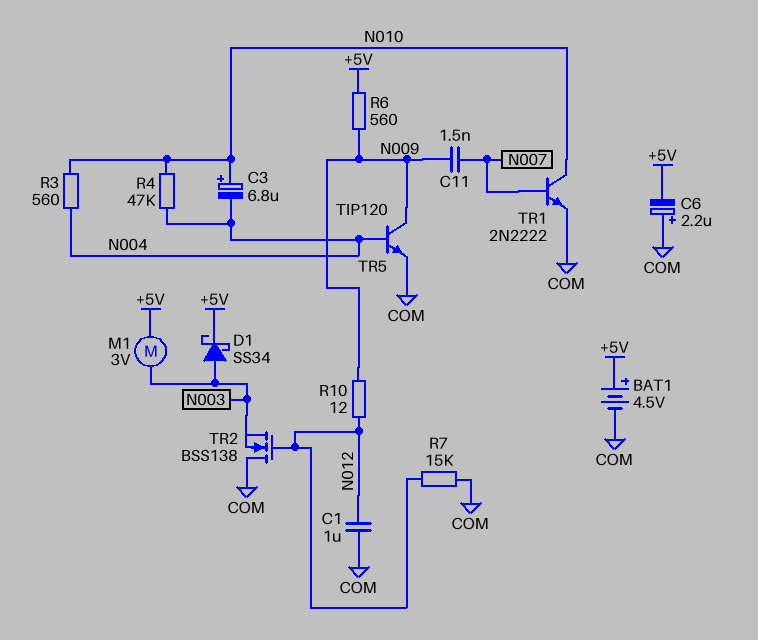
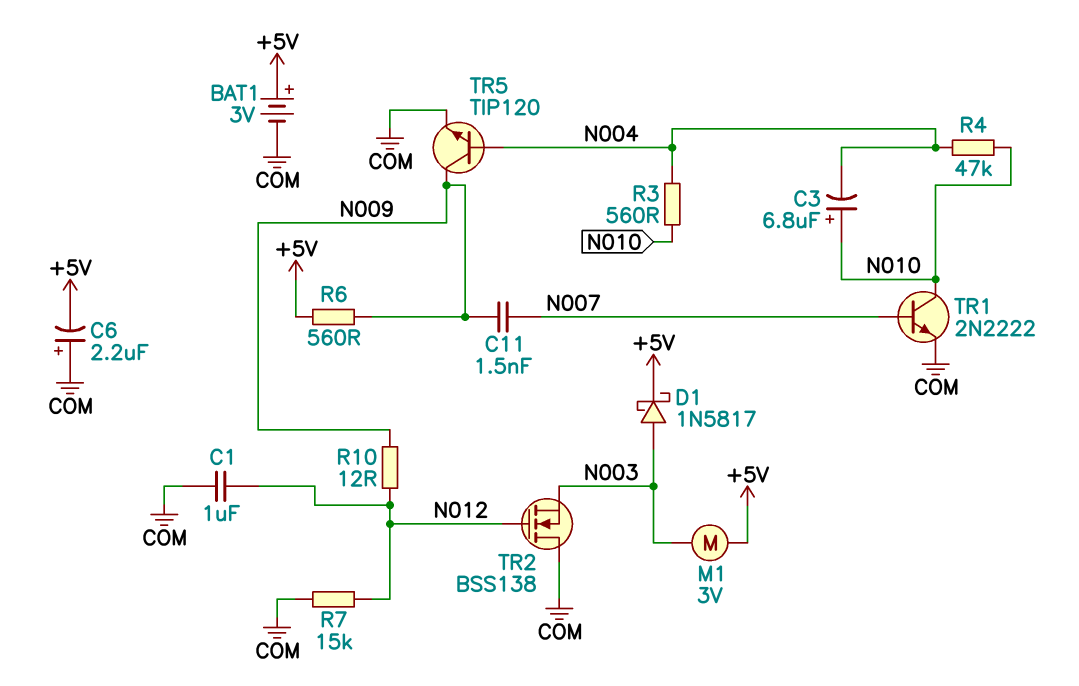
BAT1: 4.5V (plus +5V, minus COM) -> 3V (plus +5V, minus COM)
D1: schottky SS34 (A N003, K +5V) -> schottky 1N5817 (A N003, K +5V)

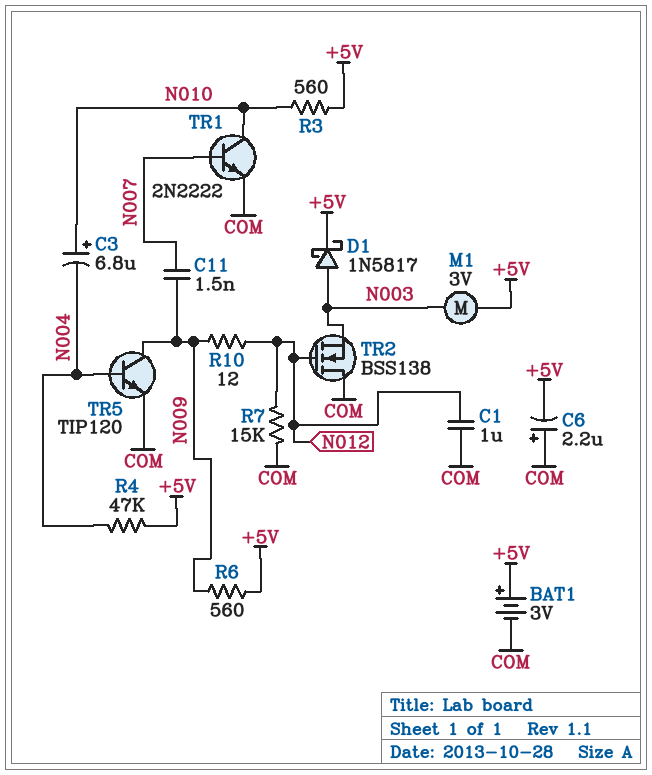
R3: 560 (N004, N010) -> 560 (+5V, N010)
R4: 47k (N004, N010) -> 47k (+5V, N004)

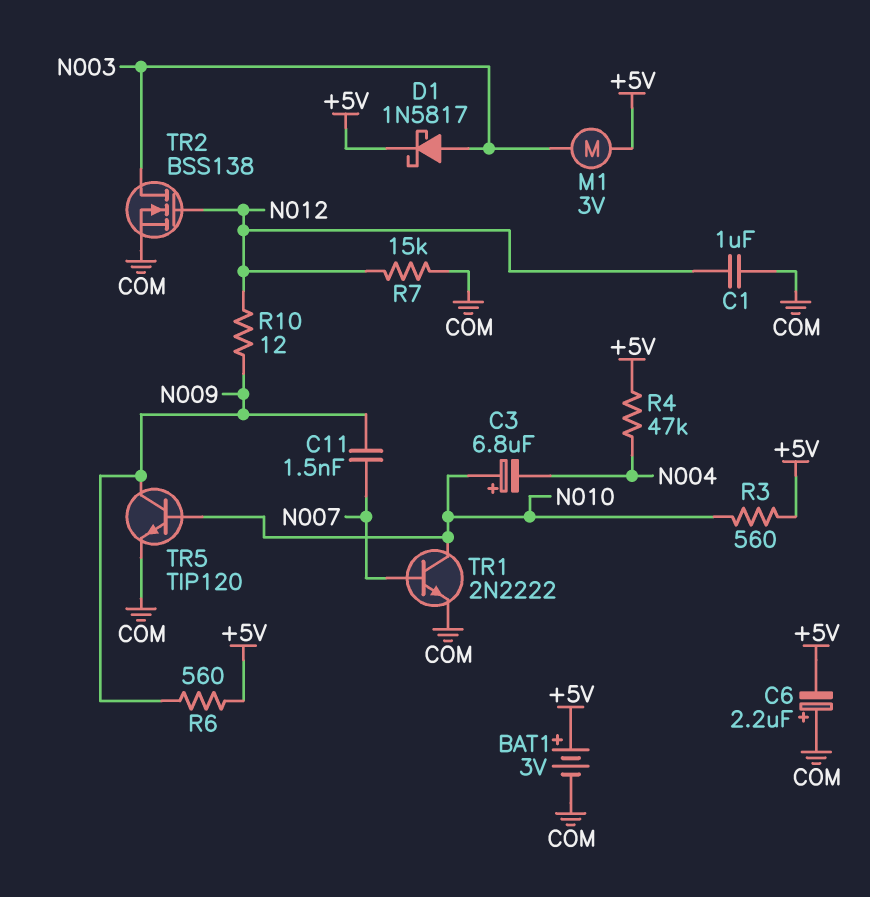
TR2: NMOS BSS138 (G N012, D COM, S N003) -> NMOS BSS138 (G N012, D N003, S COM)
TR5: NPN TIP120 (B N004, C N009, E COM) -> NPN TIP120 (B N010, C N009, E COM)

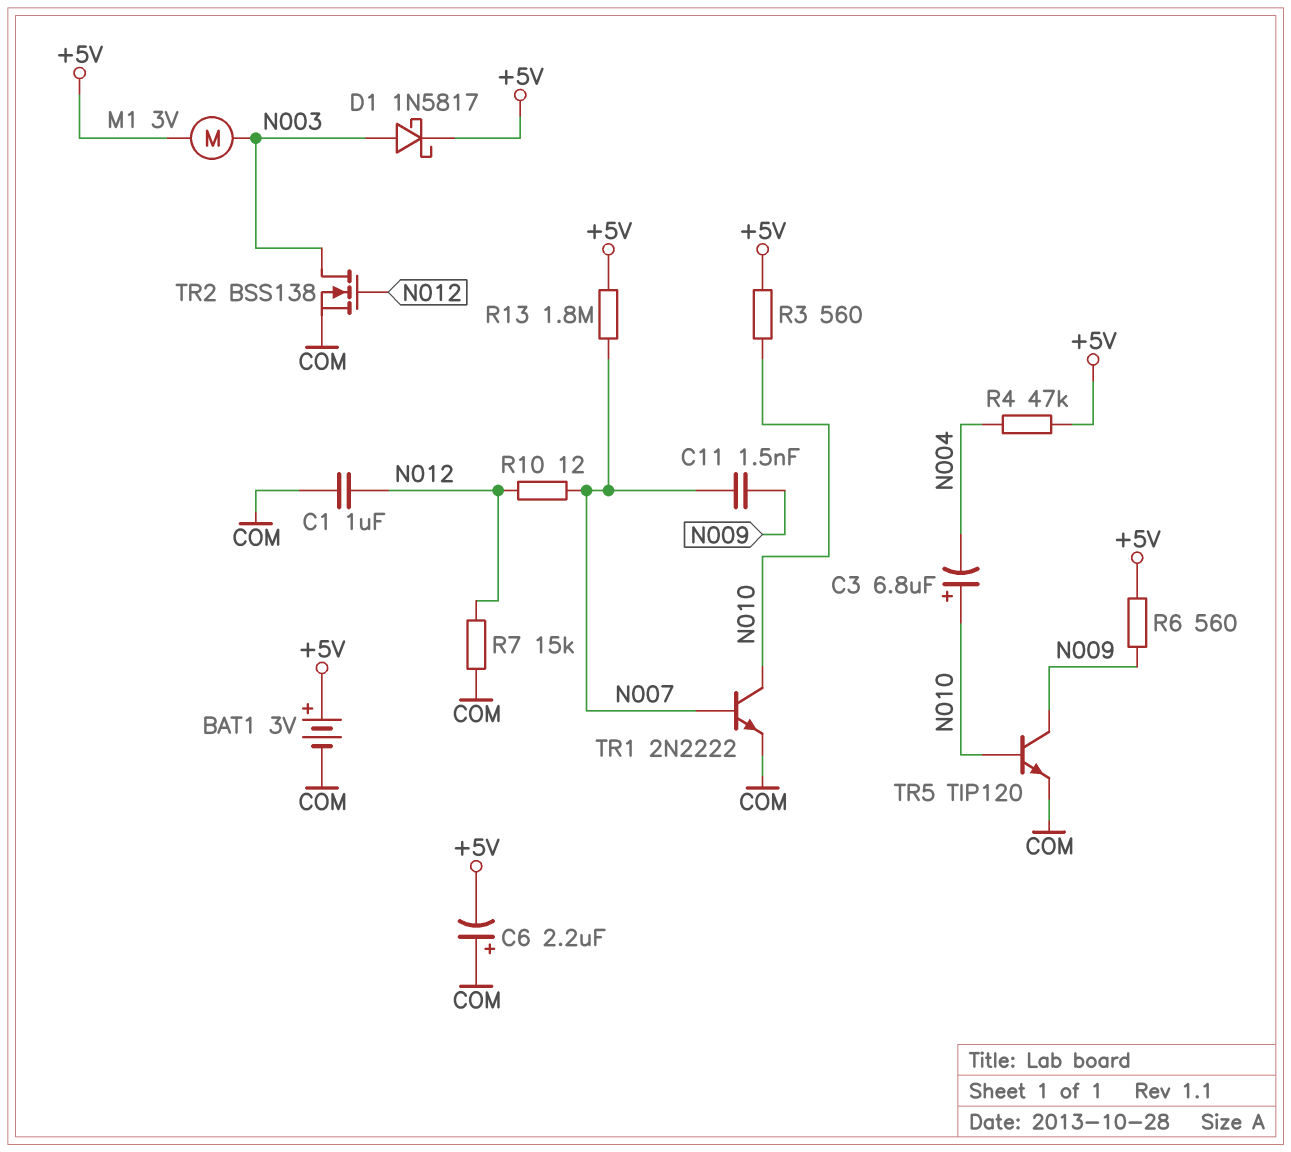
R10: 12 (N009, N012) -> 12 (N007, N012)
R13: none -> 1.8M (+5V, N007)

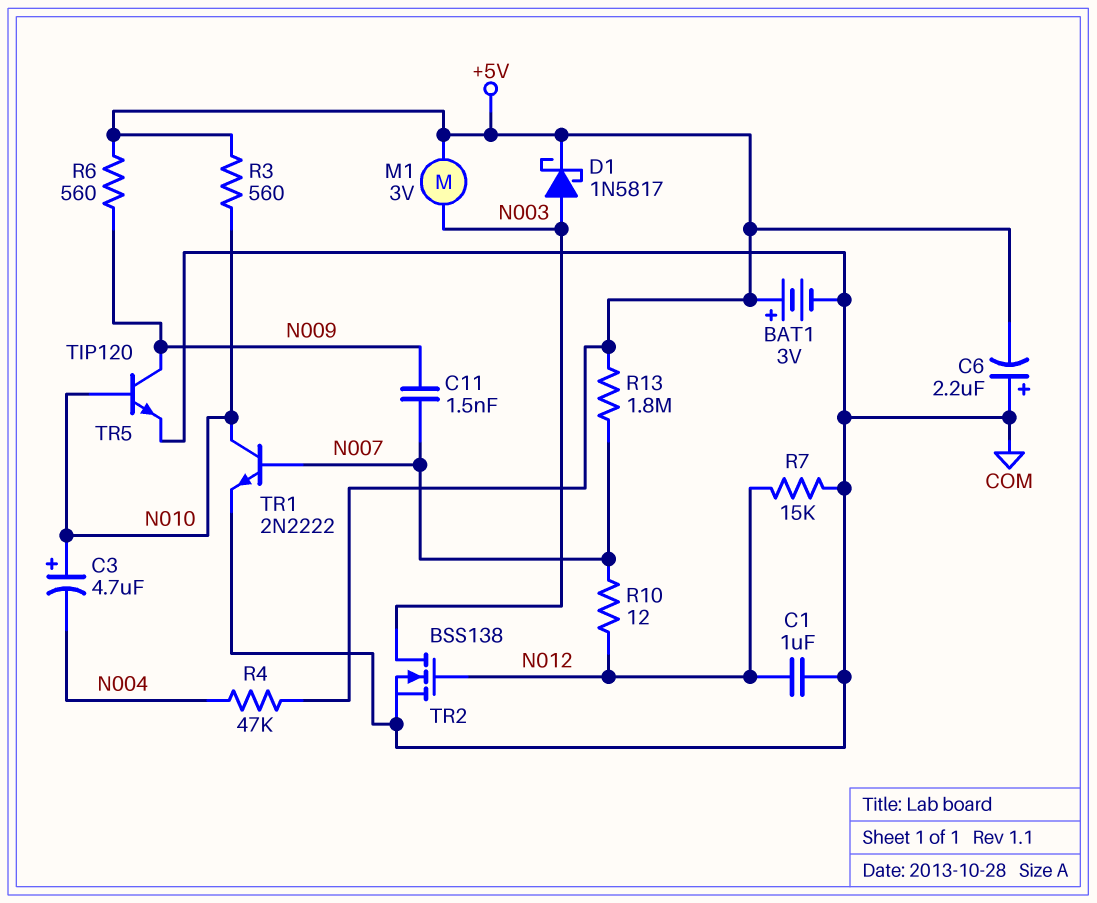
C3: 6.8uF (plus N010, minus N004) -> 4.7uF (plus N010, minus N004)

